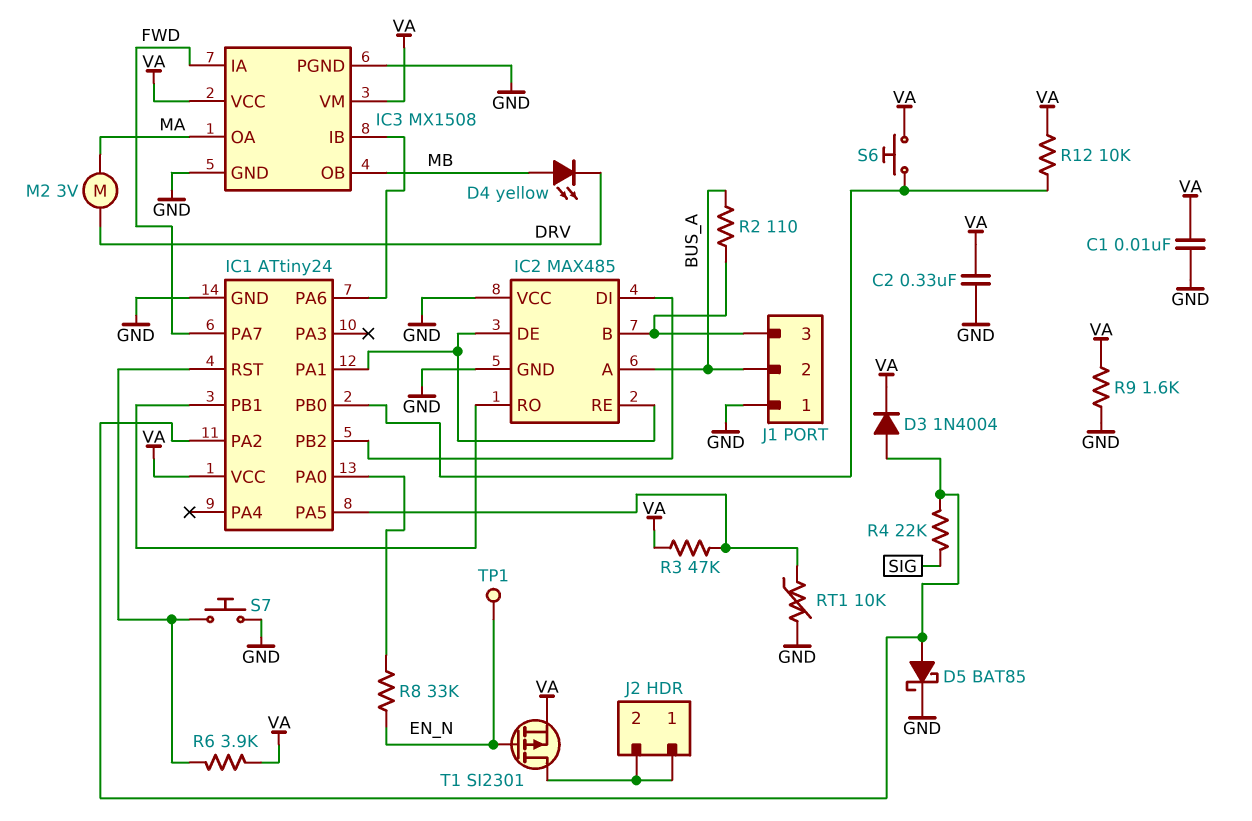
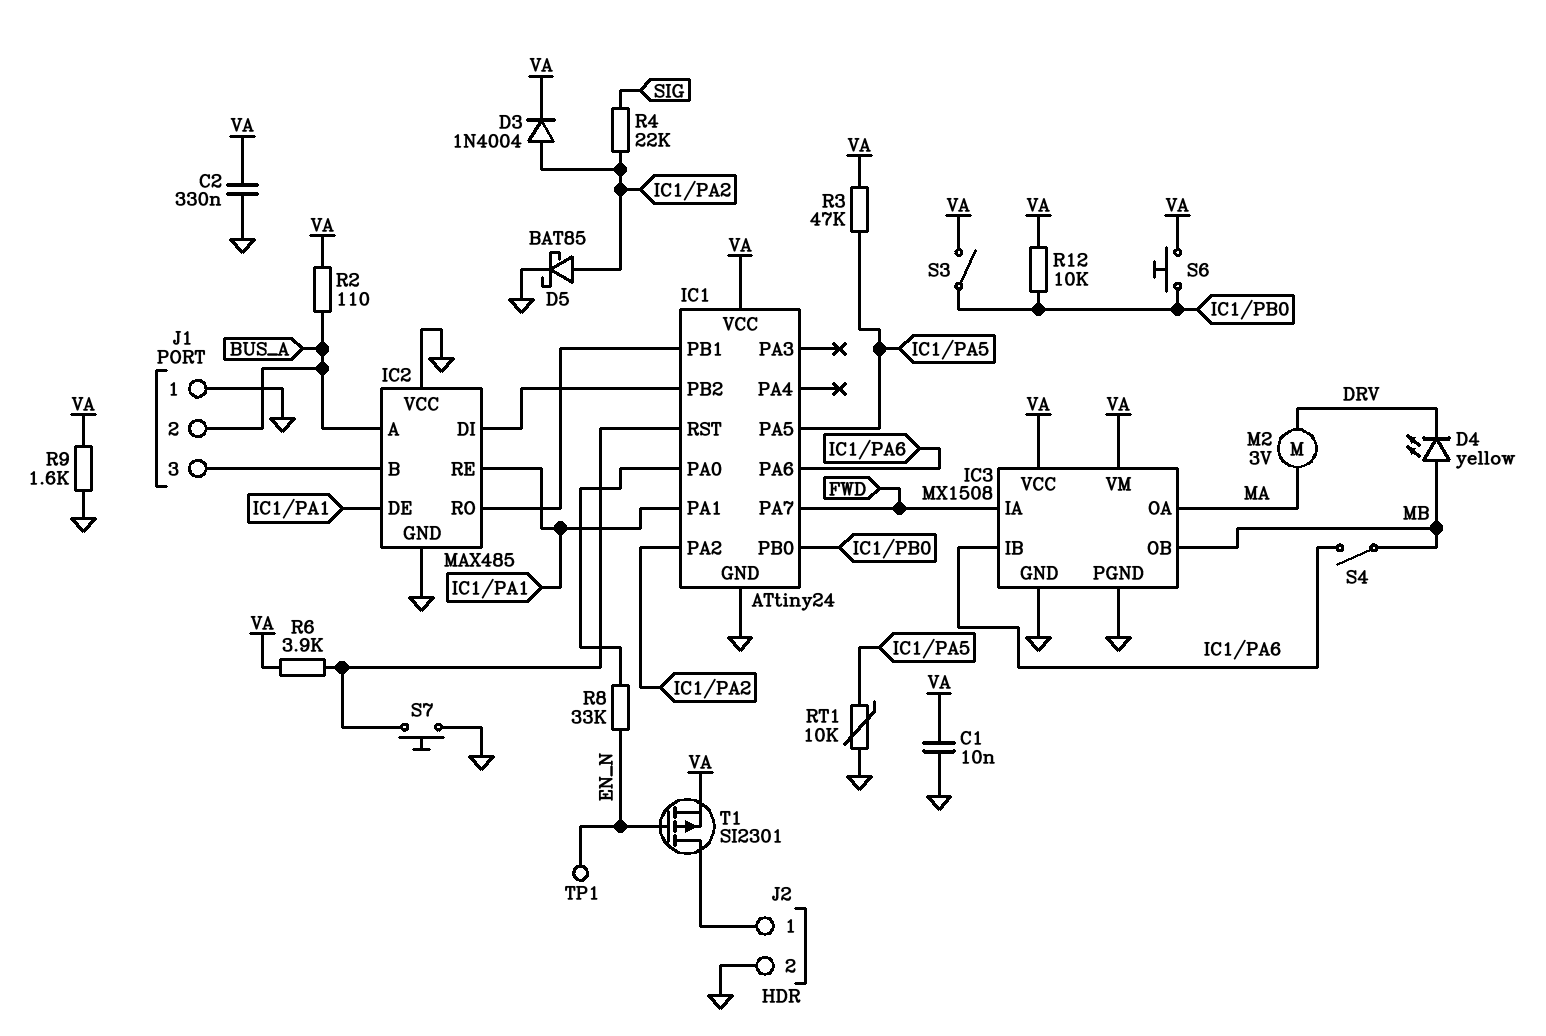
J2 pin 2: J2/1 -> GND
R2: 110 (BUS_A, IC2/B) -> 110 (BUS_A, VA)
S3: none -> switch (IC1/PB0, VA)
S4: none -> switch (IC1/PA6, MB)

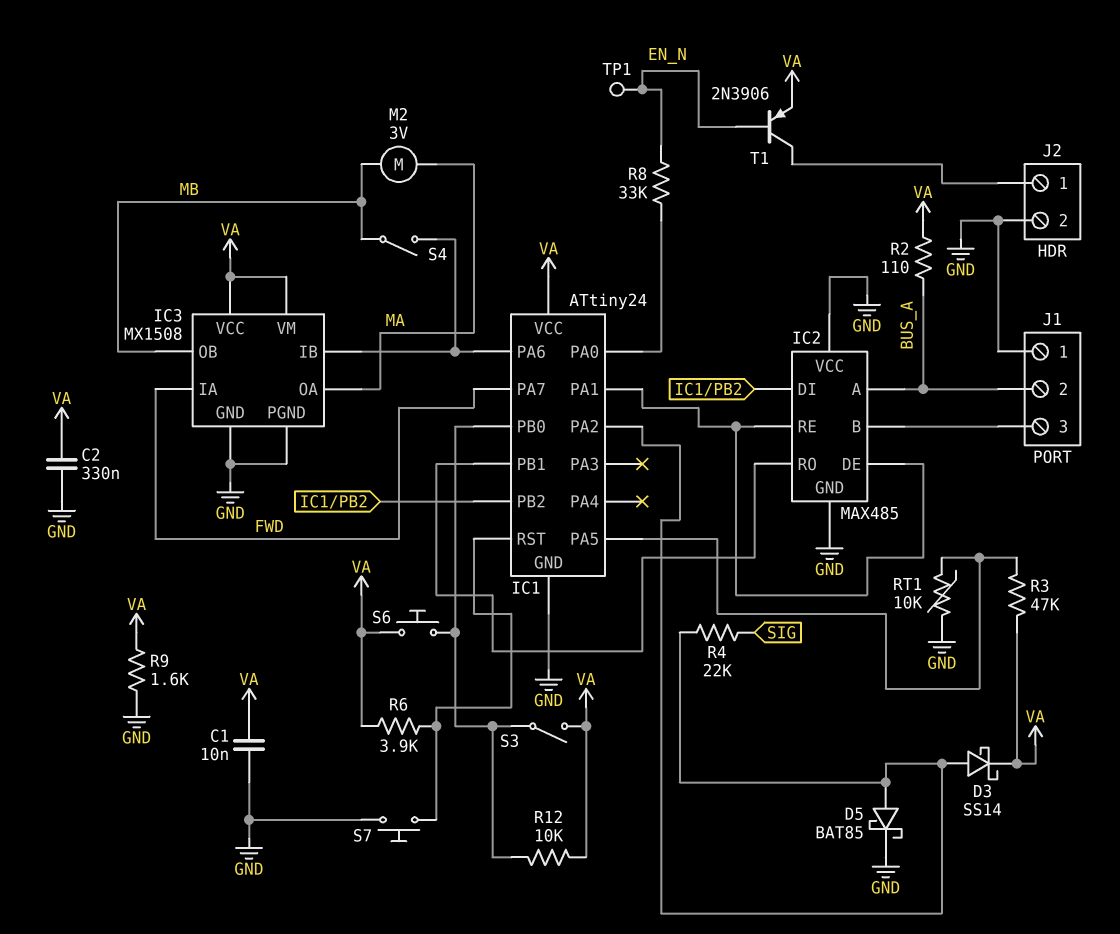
D3: diode 1N4004 (A IC1/PA2, K VA) -> schottky SS14 (A IC1/PA2, K VA)
D4: LED yellow (A MB, K DRV) -> none
M2: motor 3V (DRV, MA) -> motor 3V (MA, MB)
T1: PMOS SI2301 (G EN_N, D J2/1, S VA) -> PNP 2N3906 (B EN_N, C J2/1, E VA)

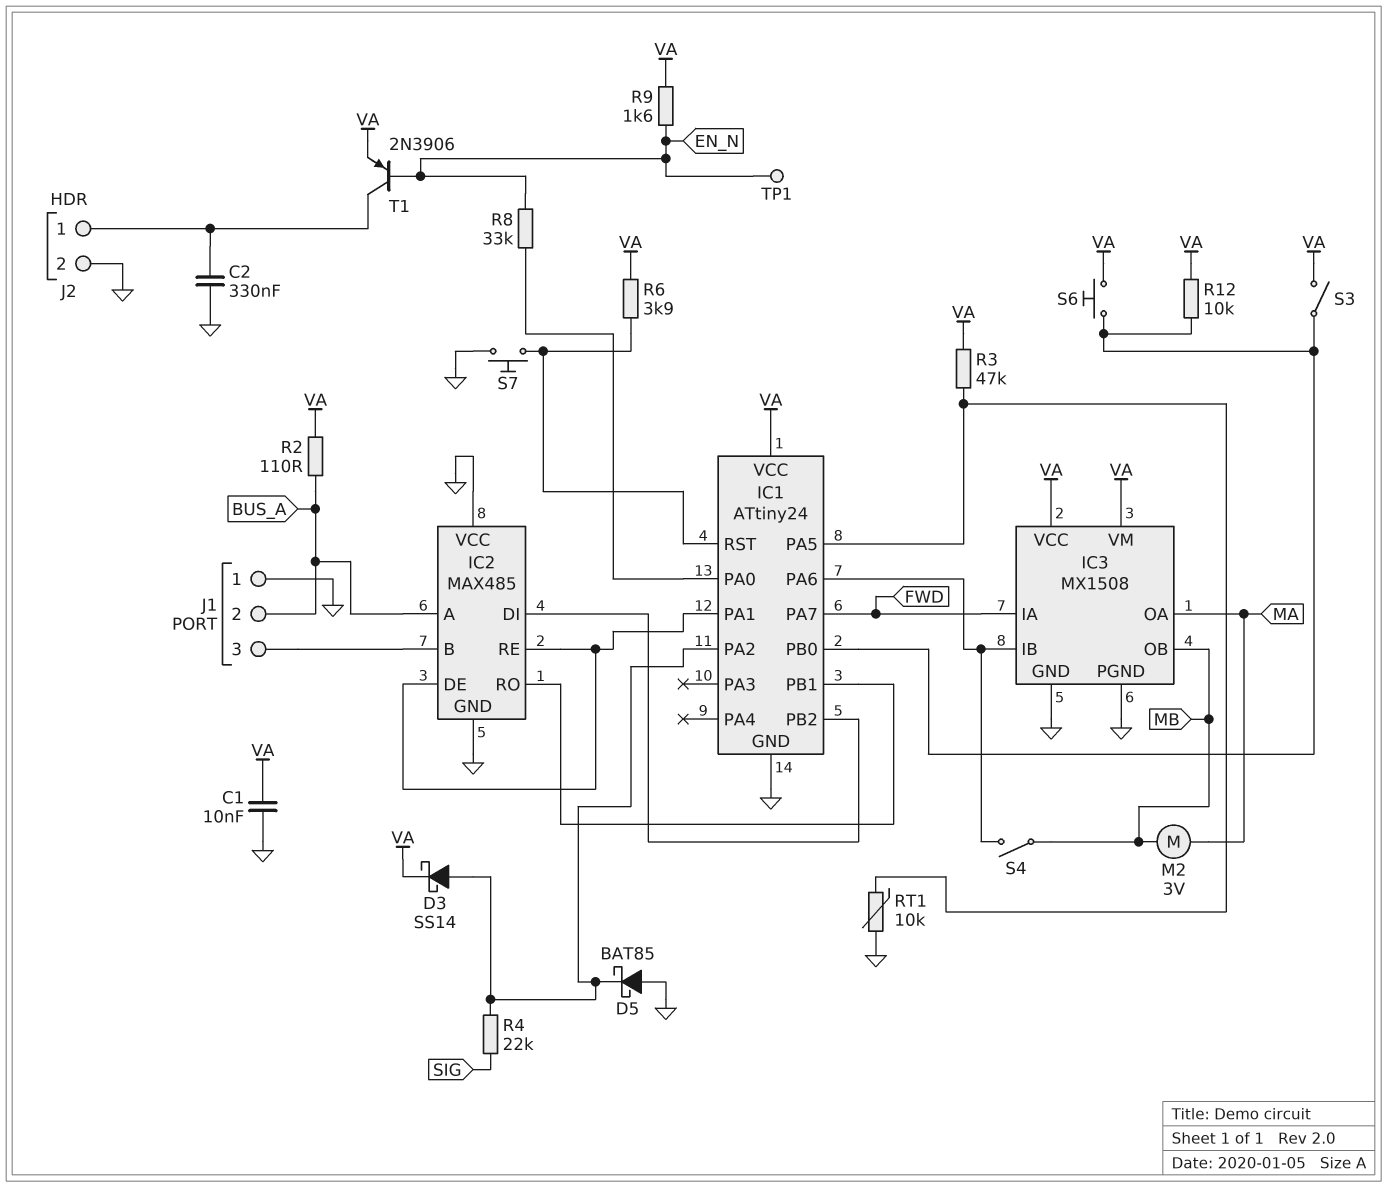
C2: 330nF (GND, VA) -> 330nF (GND, J2/1)
D5: schottky BAT85 (A IC1/PA2, K GND) -> schottky BAT85 (A GND, K IC1/PA2)
R9: 1.6k (GND, VA) -> 1.6k (EN_N, VA)

